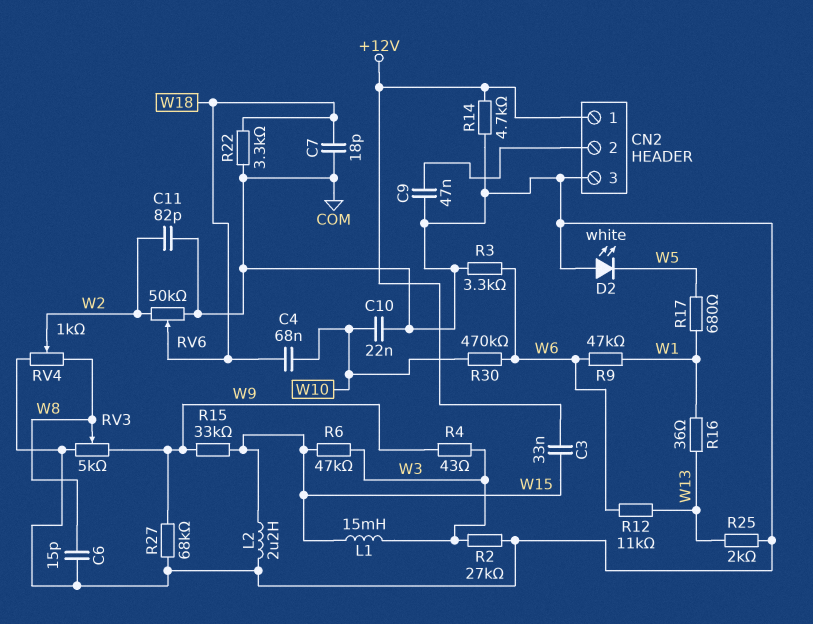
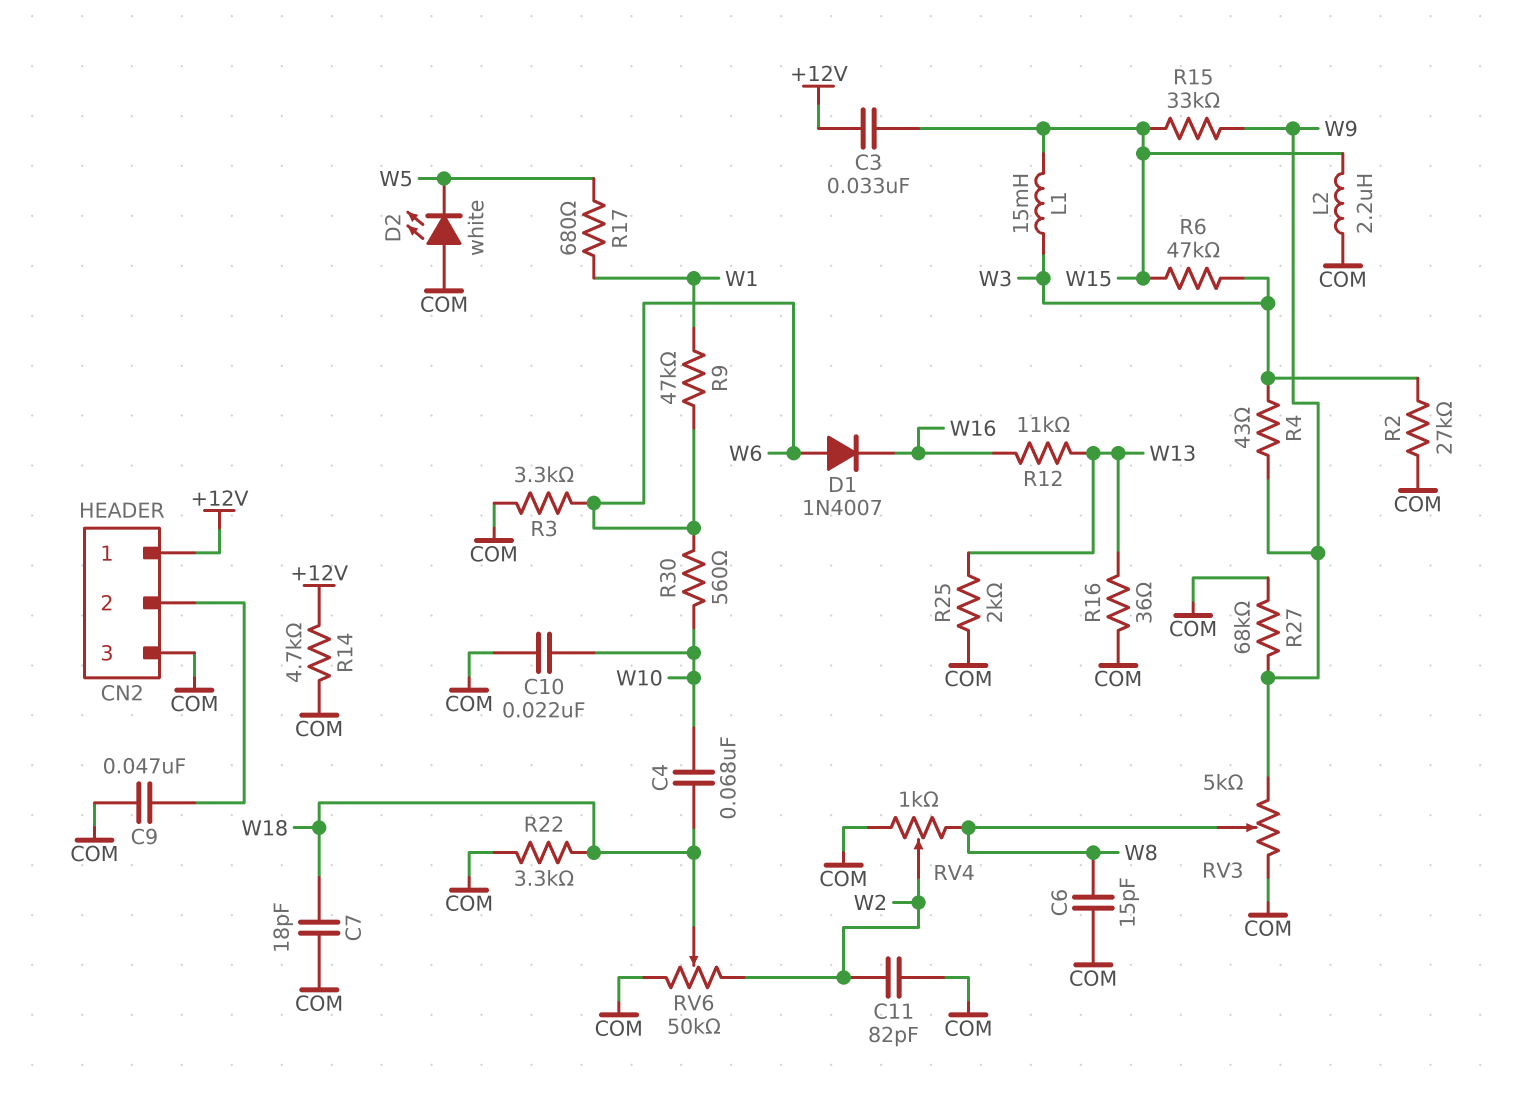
D1: none -> diode 1N4007 (A W6, K W16)
R12: 11k (W6, W13) -> 11k (W13, W16)
R16: 36 (W1, W13) -> 36 (COM, W13)
R30: 470k (W6, W10) -> 560 (W6, W10)

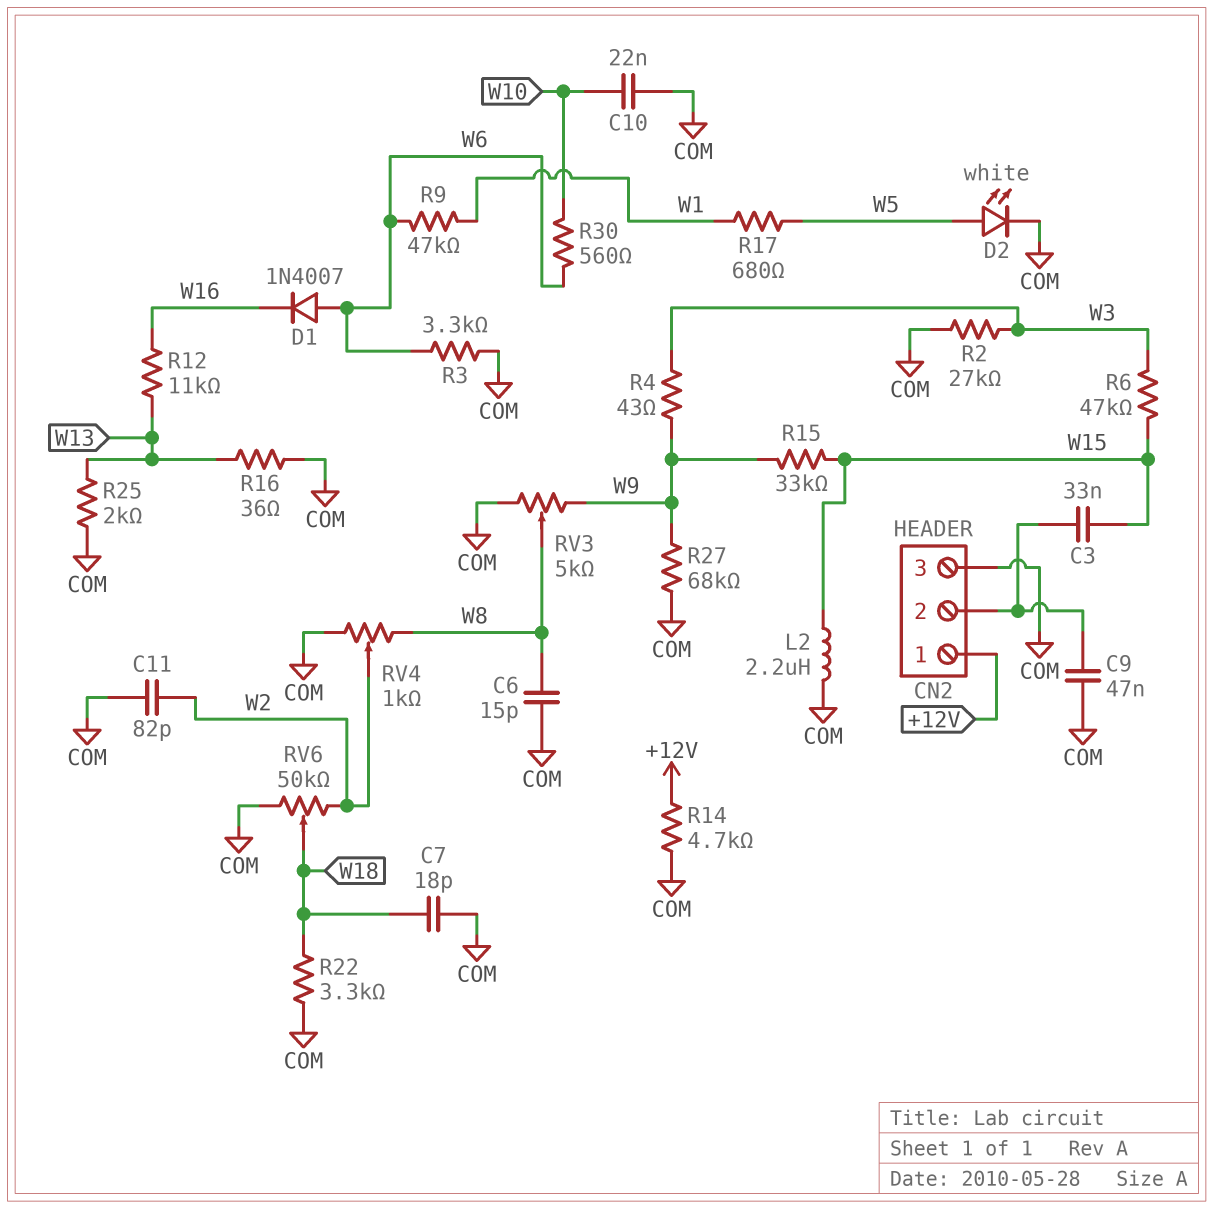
C3: 33nF (+12V, W15) -> 33nF (CN2/2, W15)
C4: 68nF (W10, W18) -> none
D2: LED white (A COM, K W5) -> LED white (A W5, K COM)
L1: 15mH (W3, W15) -> none

